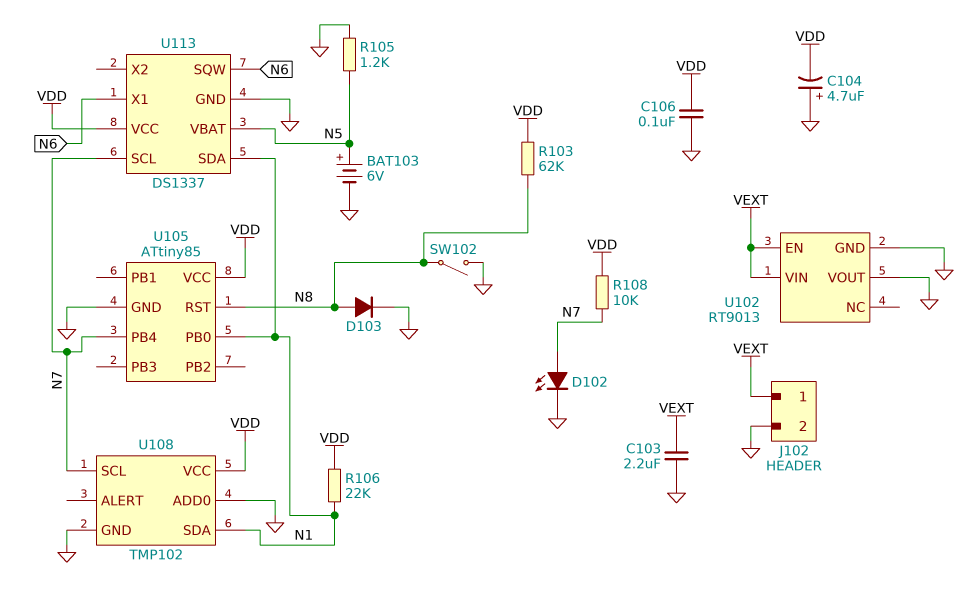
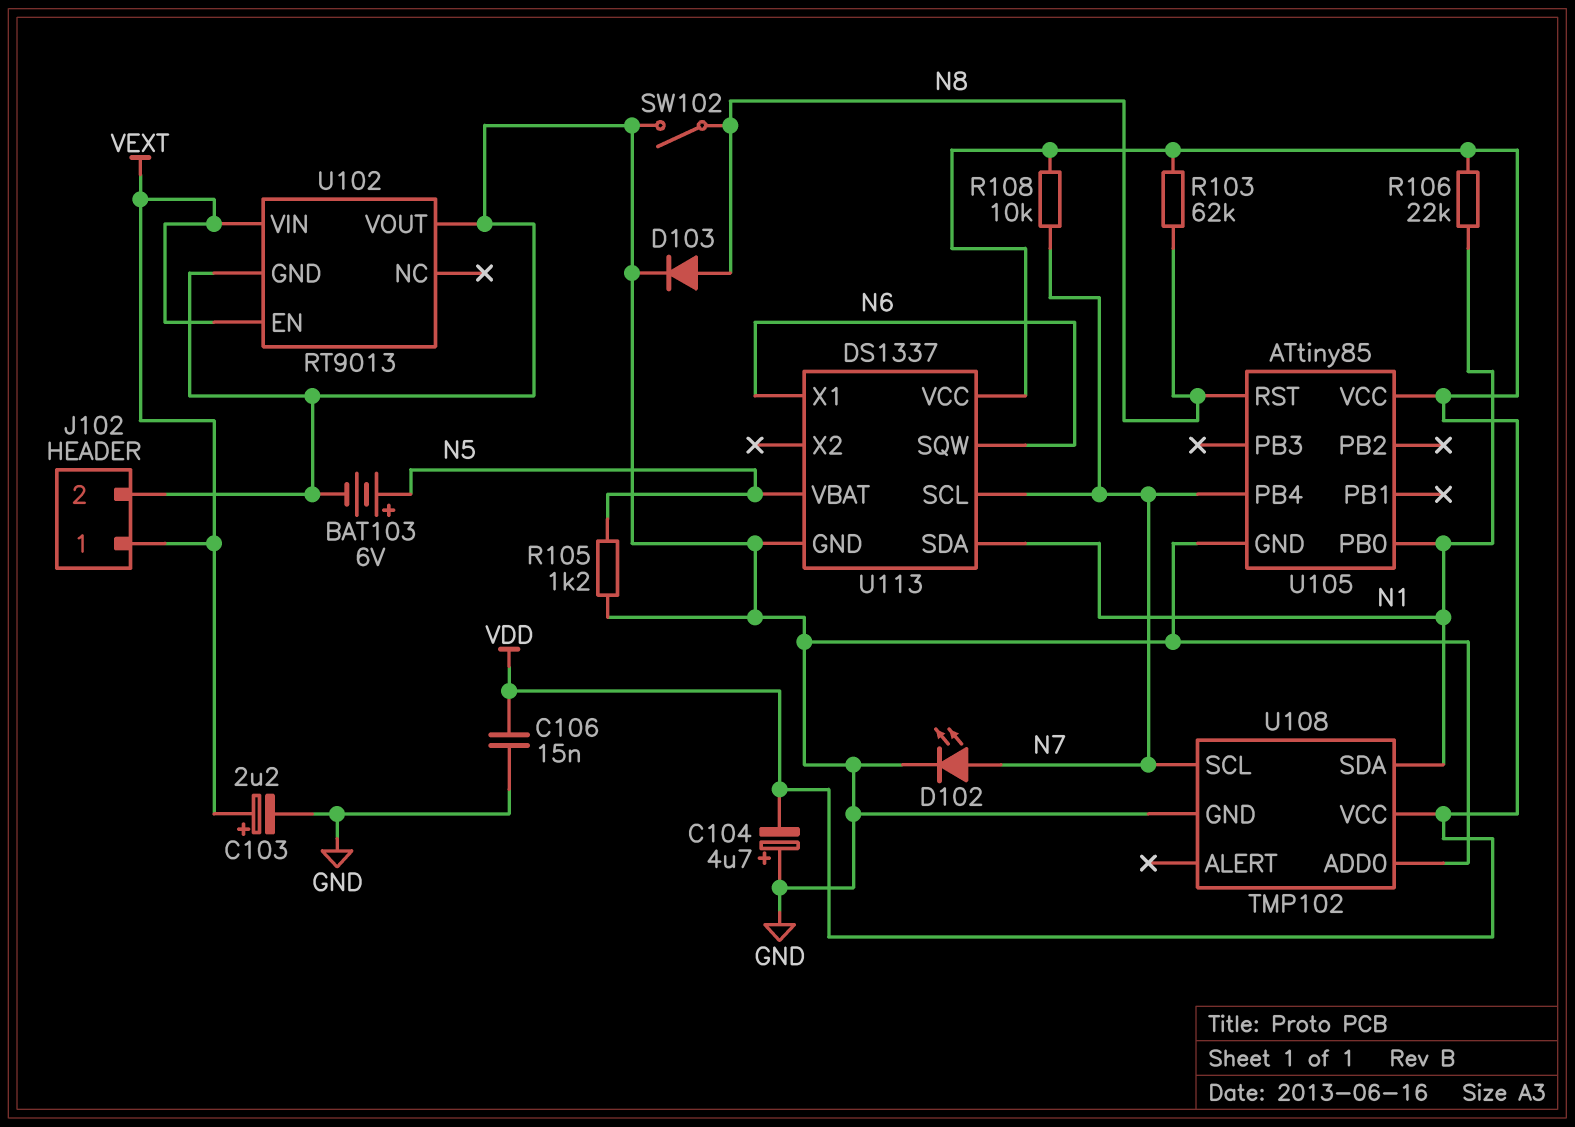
C103: 2.2uF (GND, VEXT) -> 2.2uF (plus VEXT, minus GND)
C106: 100nF (GND, VDD) -> 15nF (GND, VDD)

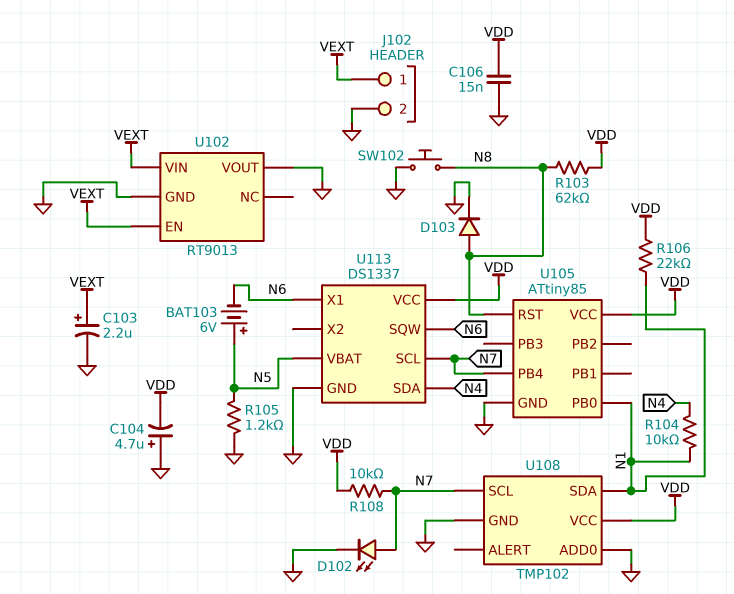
BAT103: 6V (plus N5, minus GND) -> 6V (plus N5, minus N6)
R104: none -> 10k (N1, N4)
SW102: switch (GND, N8) -> button (GND, N8)
U113 pin SDA: N1 -> N4

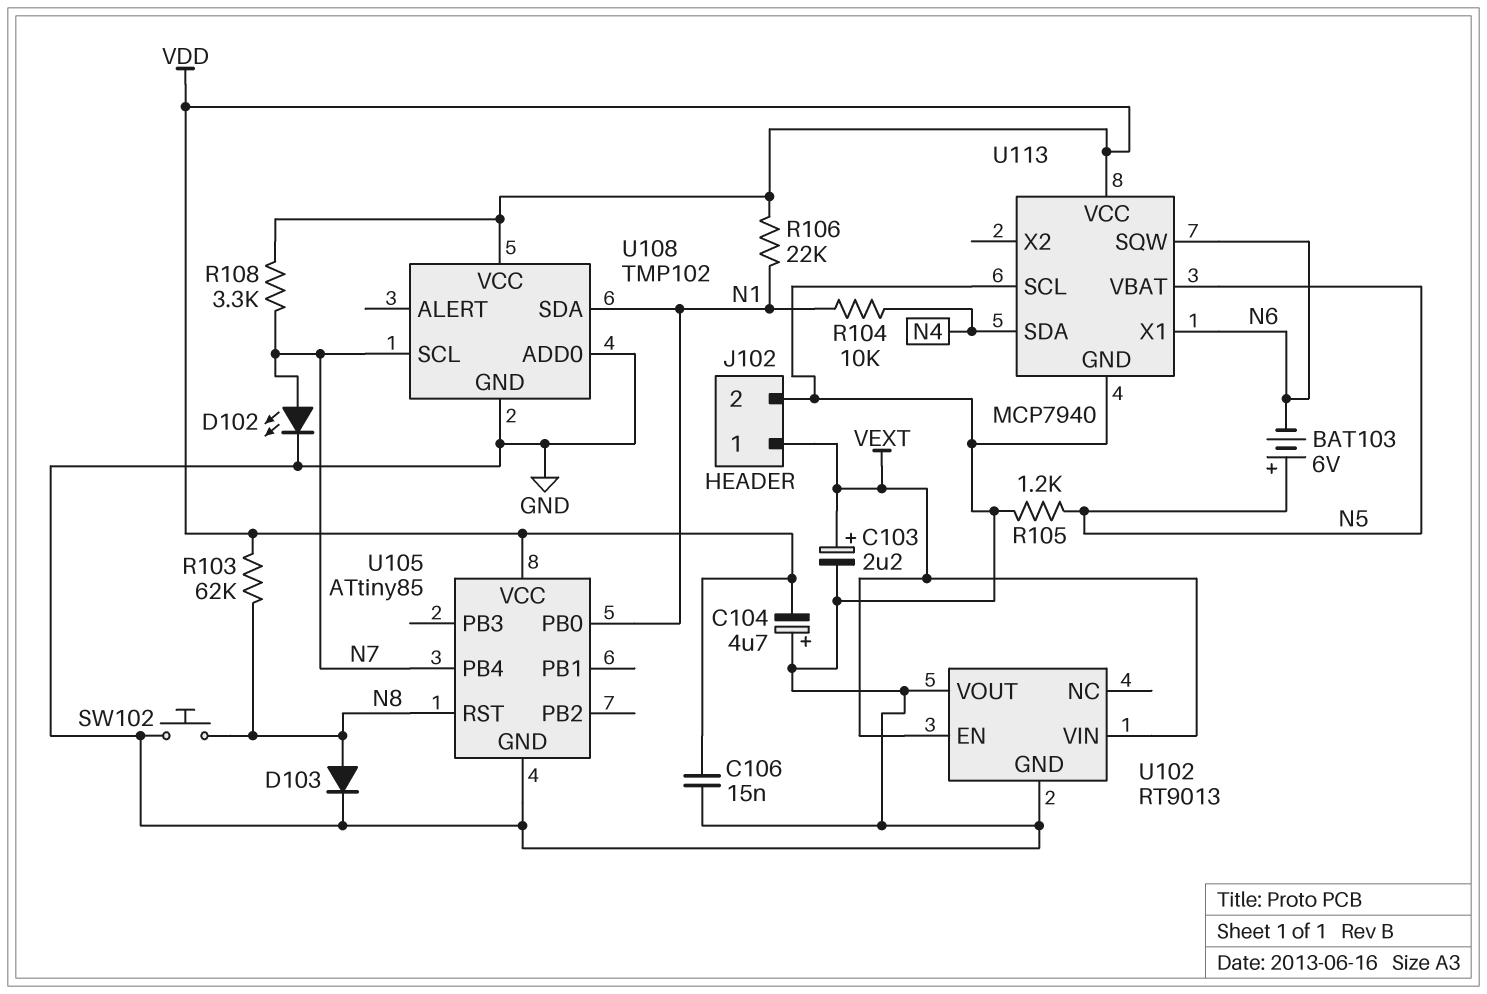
R108: 10k (N7, VDD) -> 3.3k (N7, VDD)
U113: DS1337 -> MCP7940
U113 pin SCL: N7 -> GND

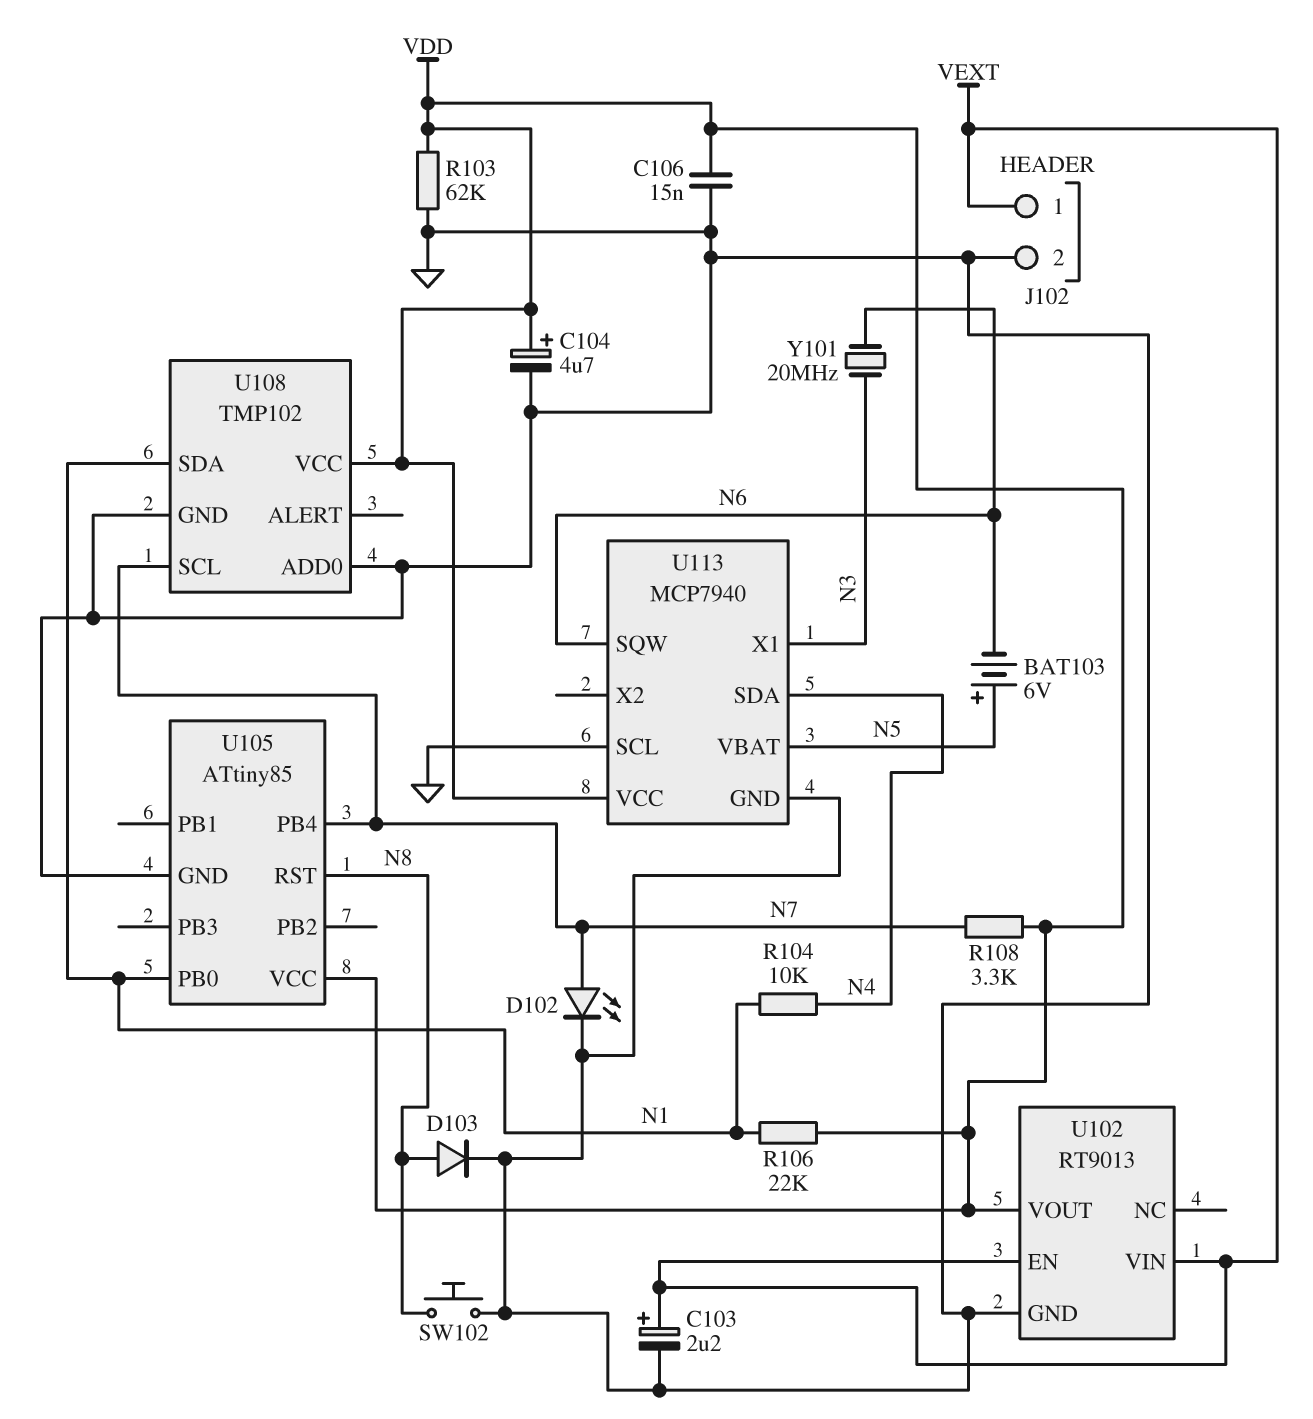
C104: 4.7uF (plus GND, minus VDD) -> 4.7uF (plus VDD, minus GND)
R103: 62k (N8, VDD) -> 62k (GND, VDD)
R105: 1.2k (GND, N5) -> none
U102 pin VOUT: GND -> VDD
U113 pin X1: N6 -> N3
Y101: none -> 20MHz (N3, N6)

